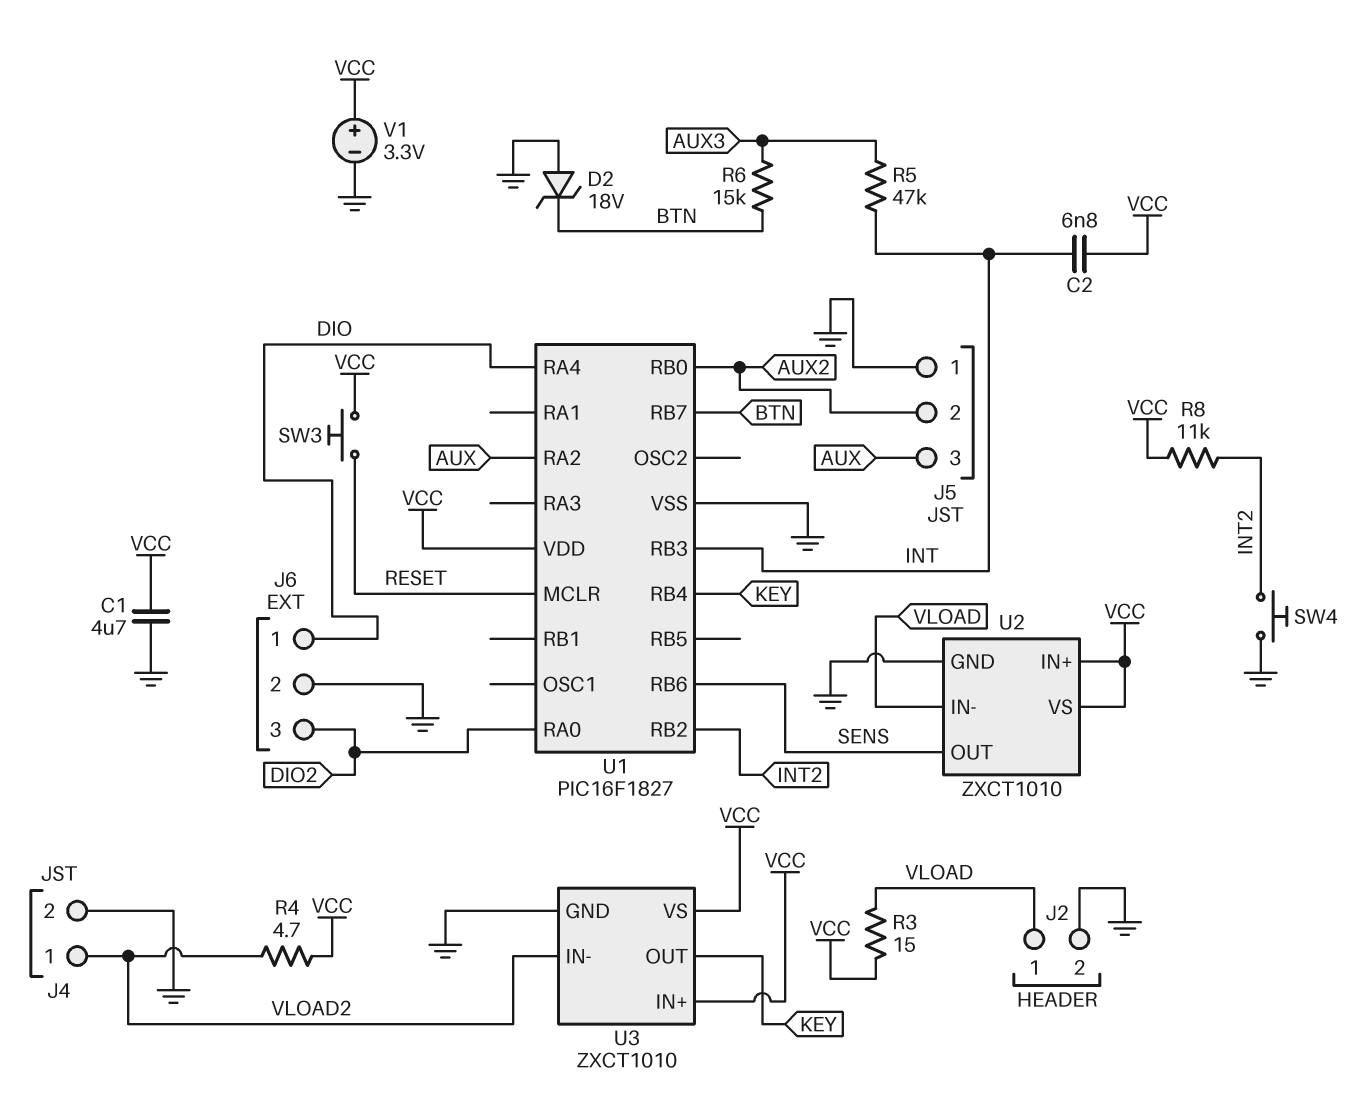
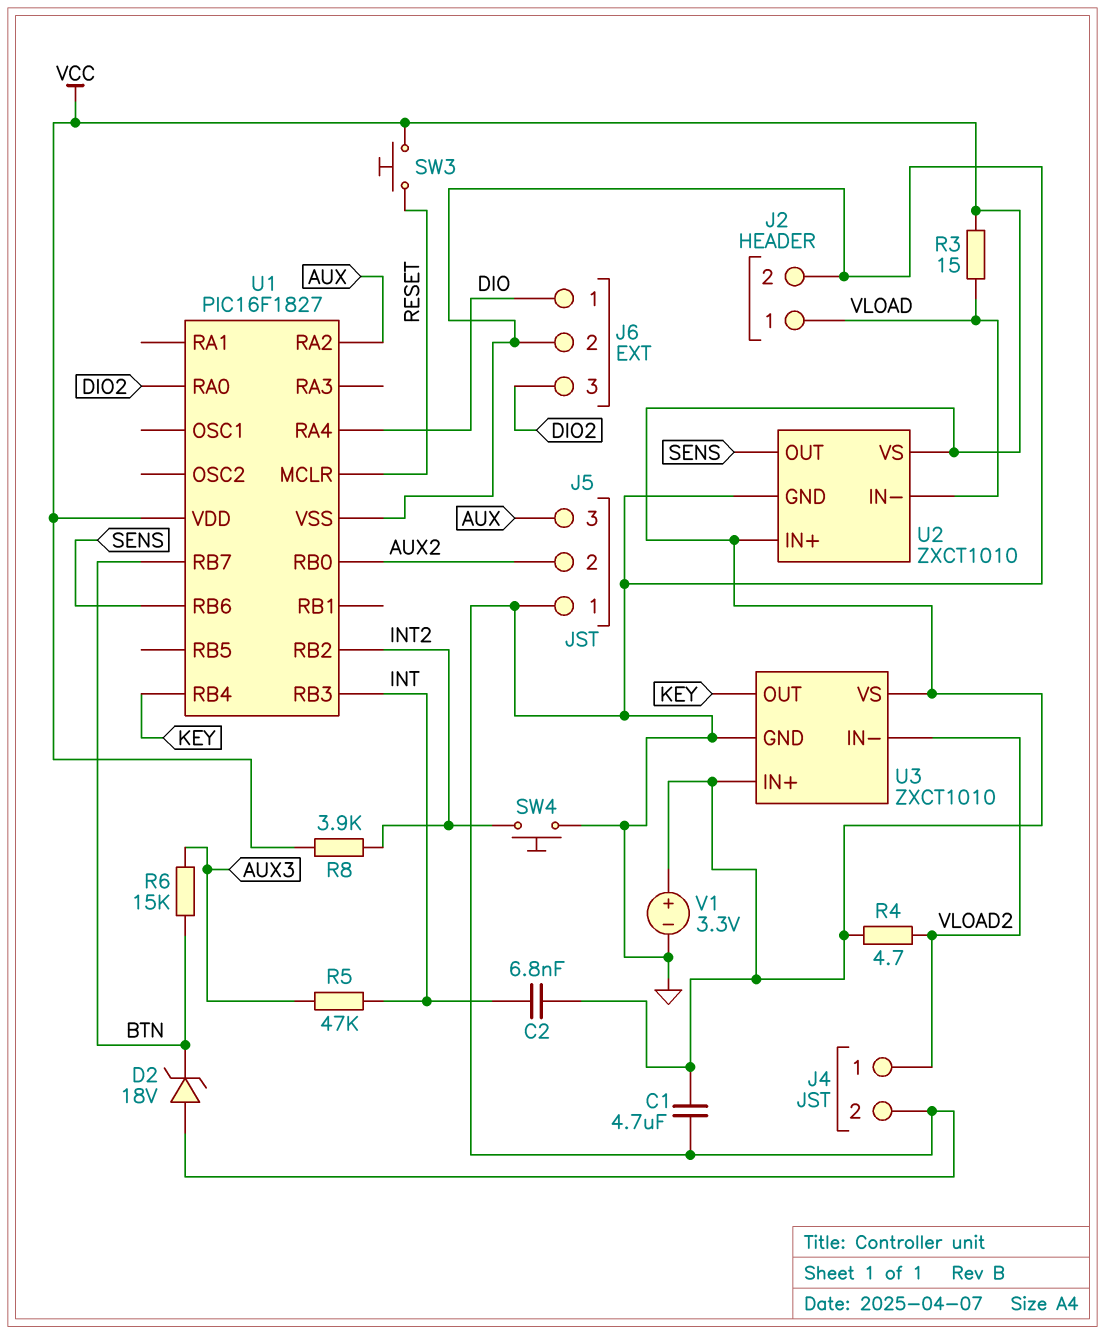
R8: 11k (INT2, VCC) -> 3.9k (INT2, VCC)

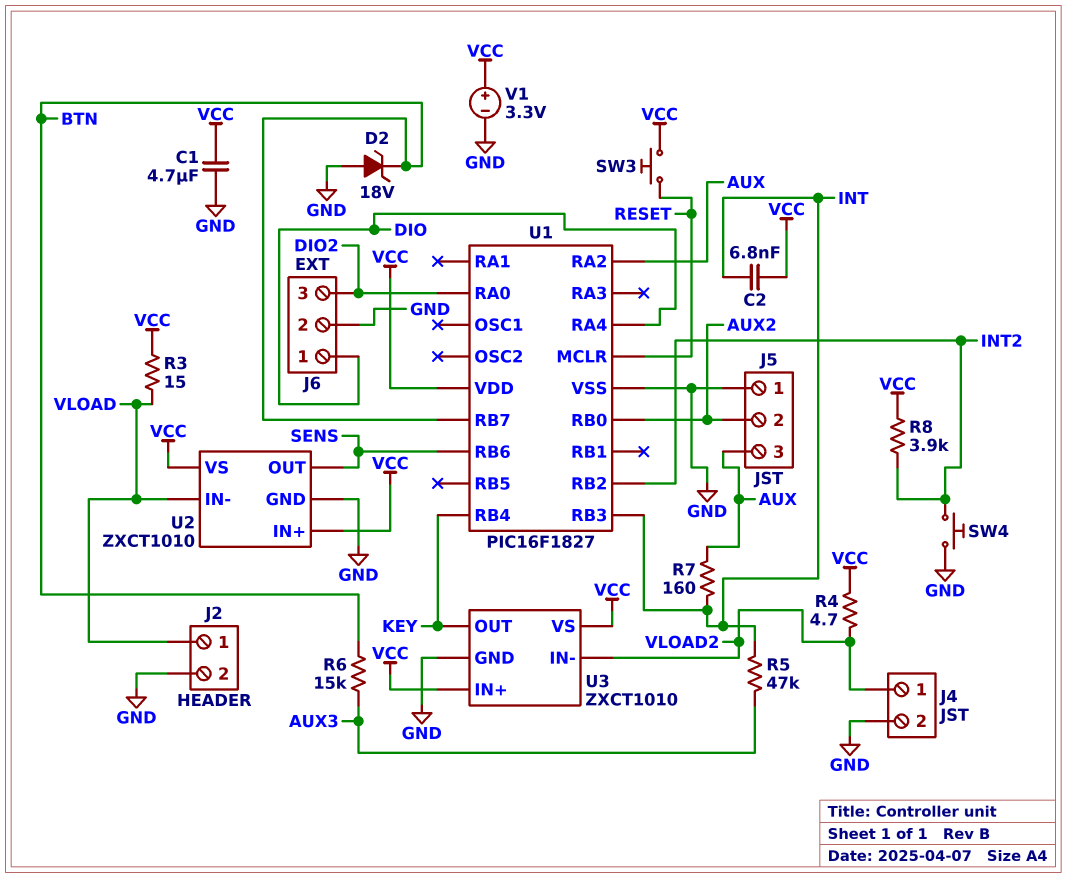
R7: none -> 160 (AUX, INT)

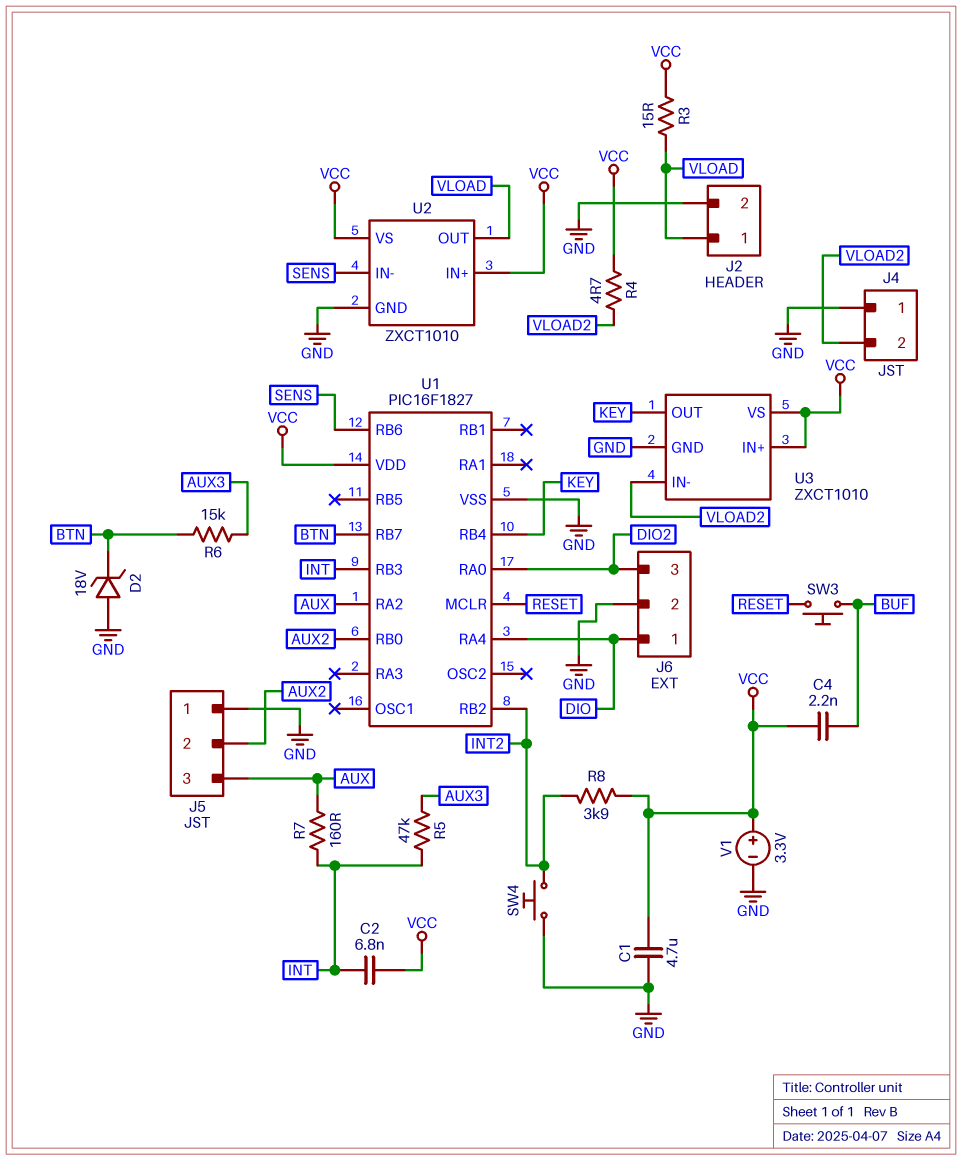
C4: none -> 2.2nF (BUF, VCC)
J4 pin 1: VLOAD2 -> GND
J4 pin 2: GND -> VLOAD2
SW3: button (RESET, VCC) -> button (BUF, RESET)
U2 pin IN-: VLOAD -> SENS
U2 pin OUT: SENS -> VLOAD

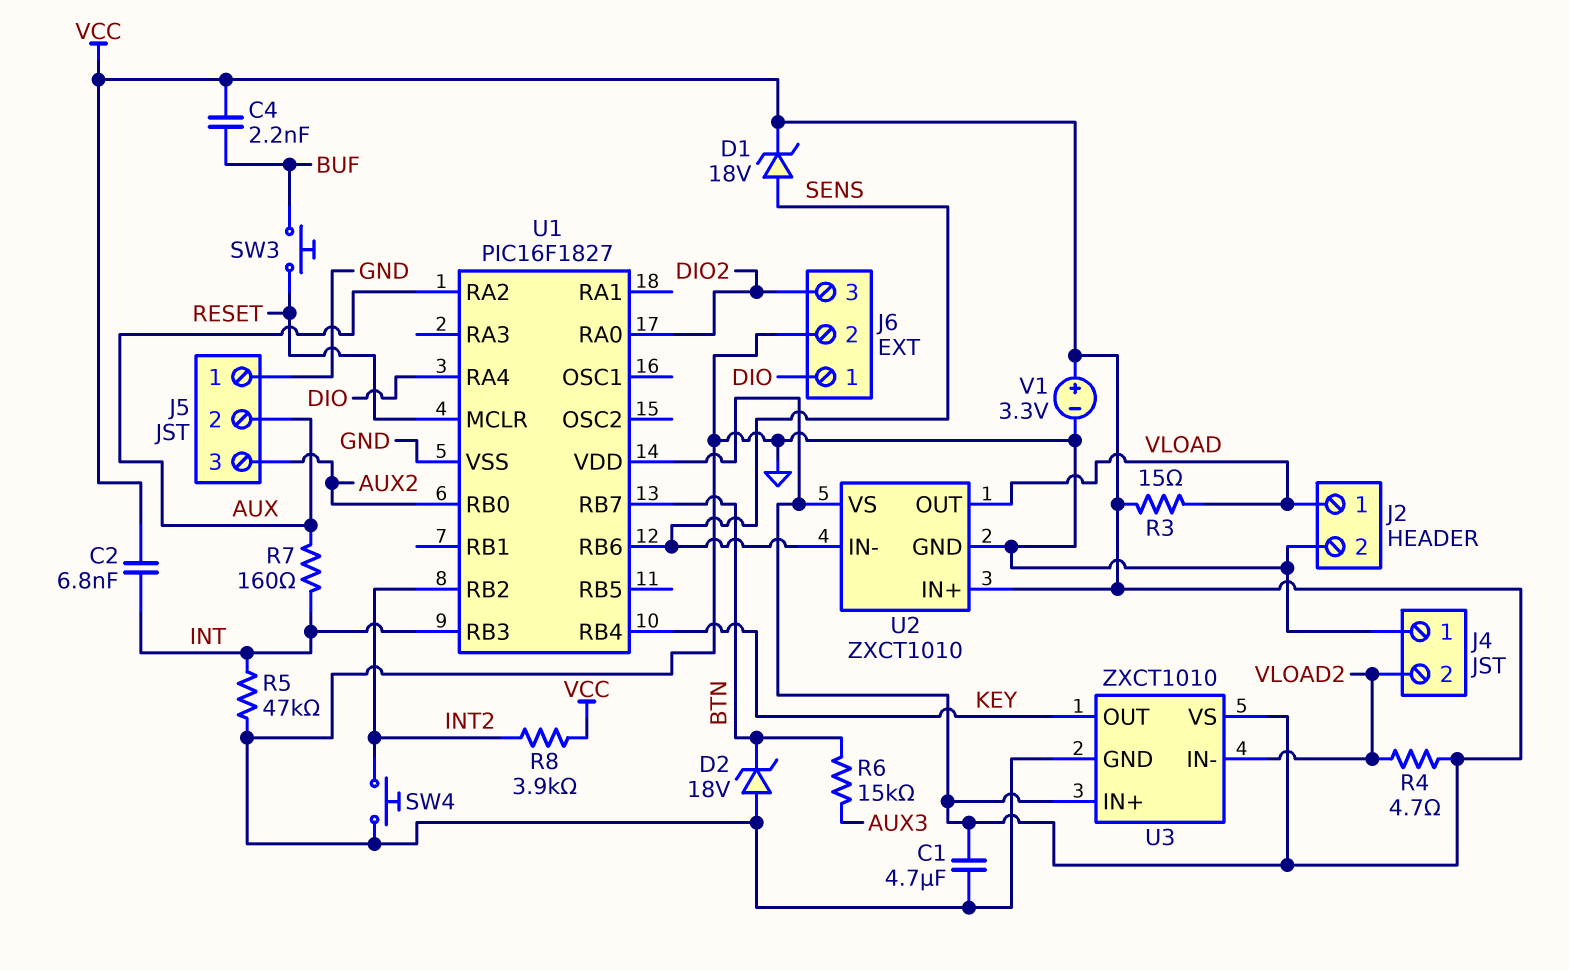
D1: none -> zener 18V (A SENS, K VCC)
J5 pin 2: AUX2 -> AUX
J5 pin 3: AUX -> AUX2
R5: 47k (AUX3, INT) -> 47k (GND, INT)

